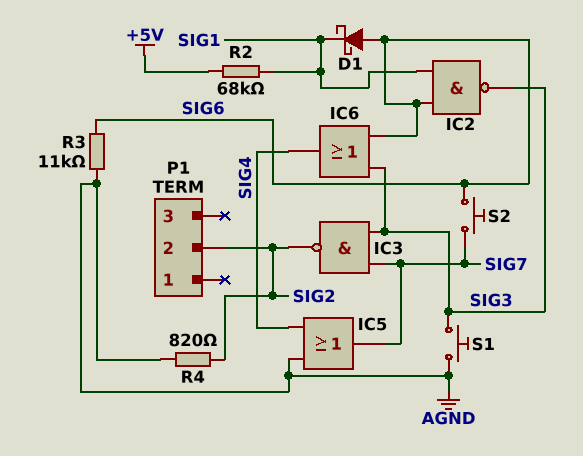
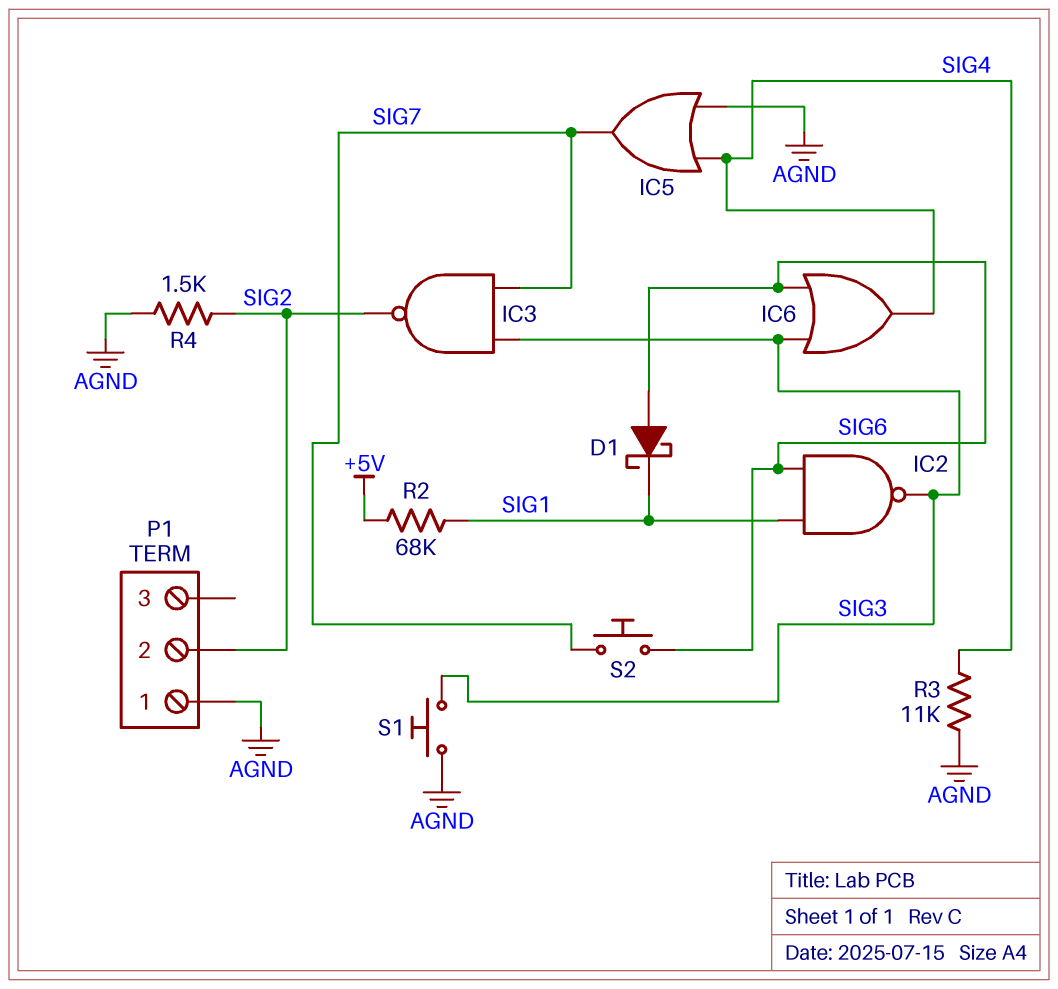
P1 pin 1: none -> AGND
R3: 11k (AGND, SIG6) -> 11k (AGND, SIG4)
R4: 820 (AGND, SIG2) -> 1.5k (AGND, SIG2)

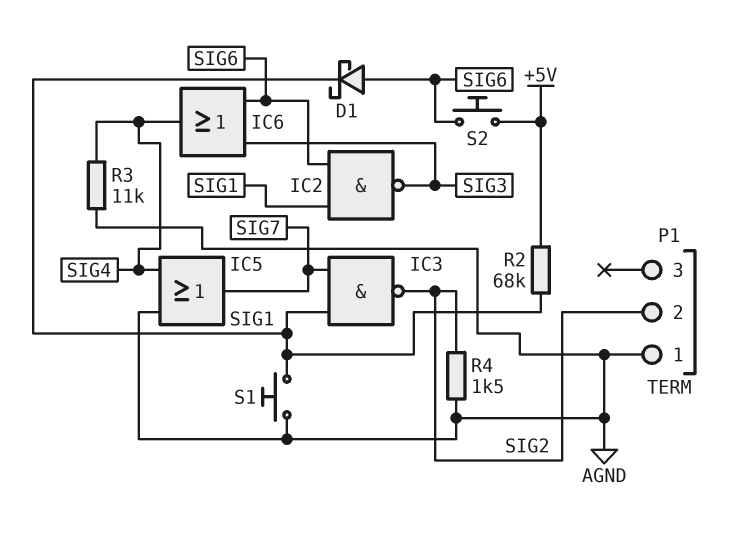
IC3: NAND (in SIG3, in SIG7, out SIG2) -> NAND (in SIG1, in SIG7, out SIG2)
S1: button (AGND, SIG3) -> button (AGND, SIG1)
S2: button (SIG6, SIG7) -> button (+5V, SIG6)

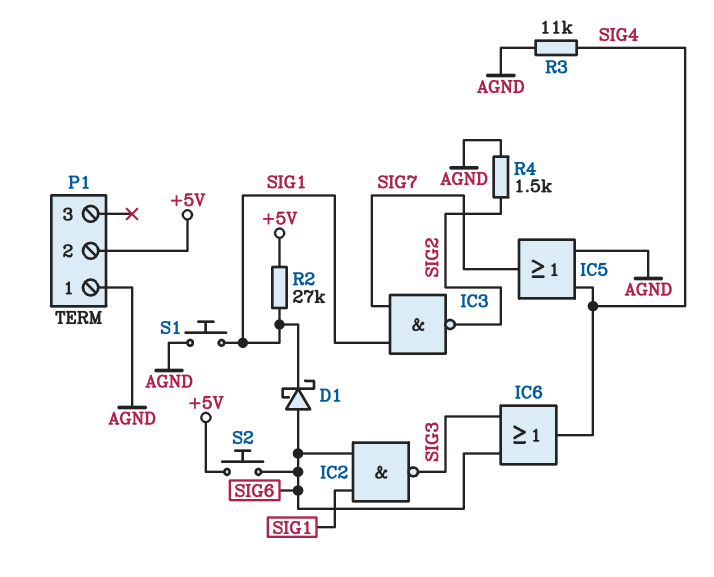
P1 pin 2: SIG2 -> +5V
R2: 68k (+5V, SIG1) -> 27k (+5V, SIG1)

